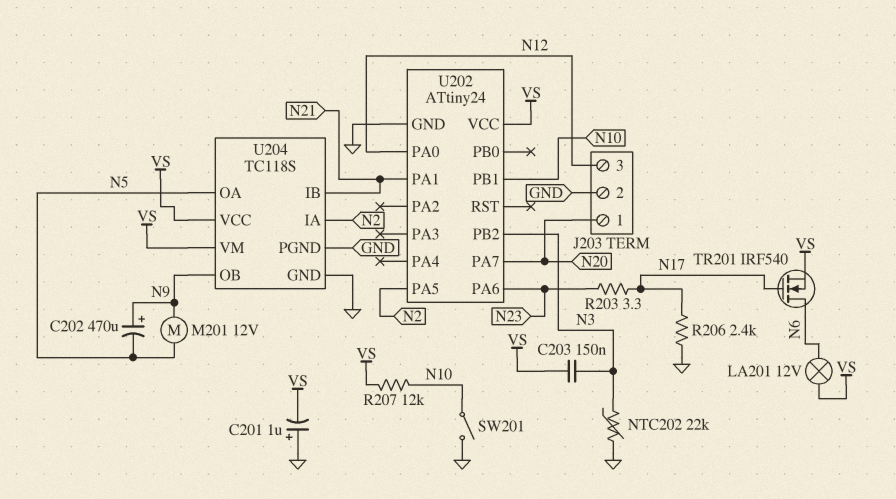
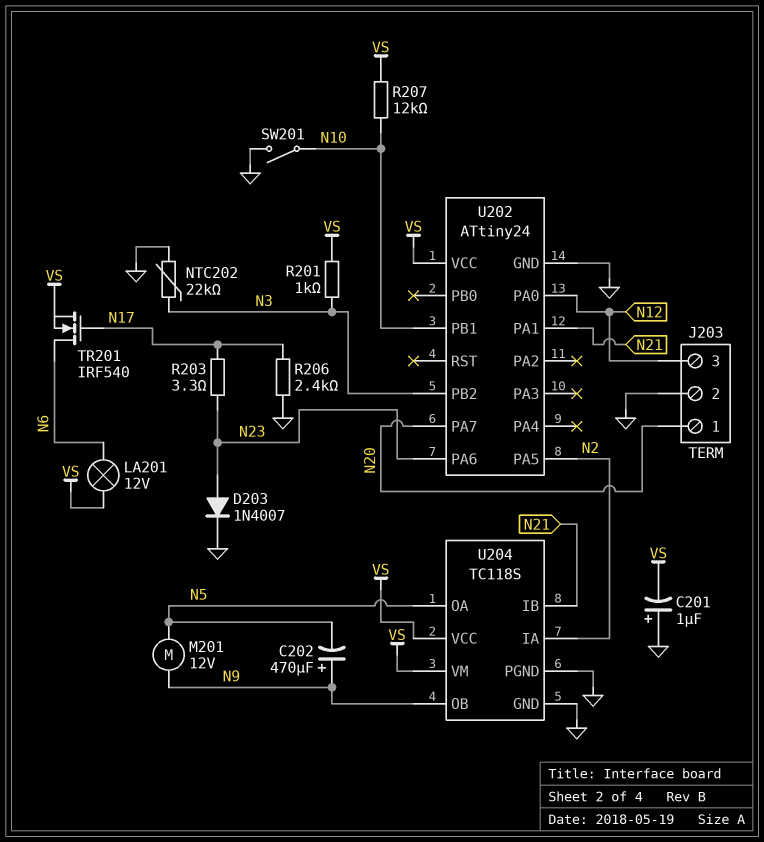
C203: 150nF (N3, VS) -> none
D203: none -> diode 1N4007 (A N23, K GND)
R201: none -> 1k (N3, VS)

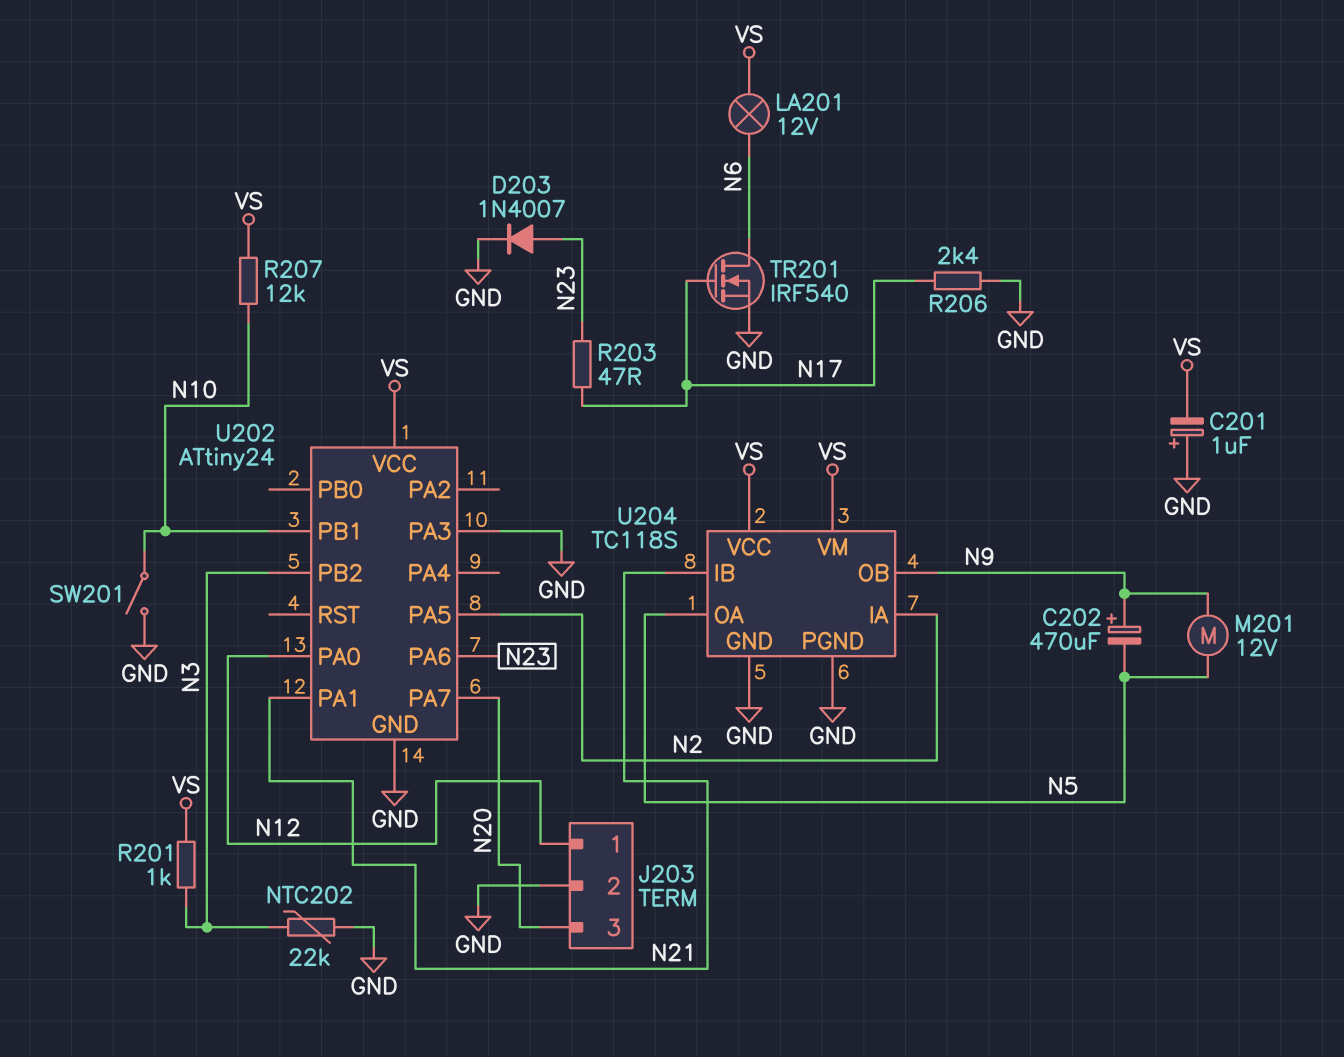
J203 pin 1: N20 -> N12
J203 pin 3: N12 -> N20
R203: 3.3 (N17, N23) -> 47 (N17, N23)
TR201: NMOS IRF540 (G N17, D N6, S VS) -> NMOS IRF540 (G N17, D N6, S GND)
U202 pin PA3: none -> GND

